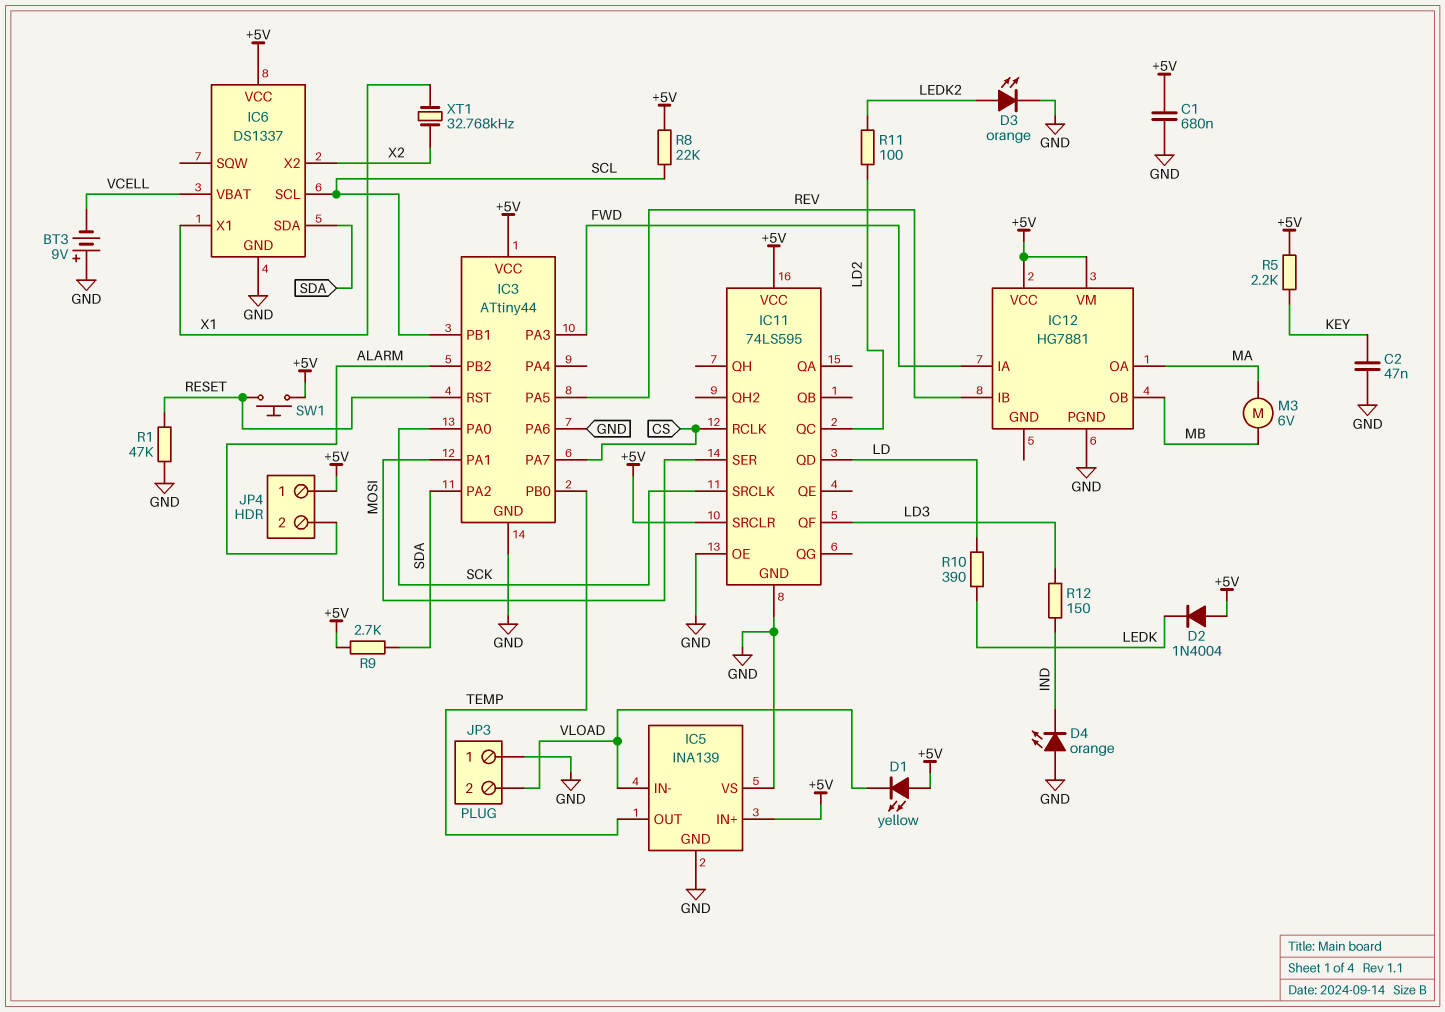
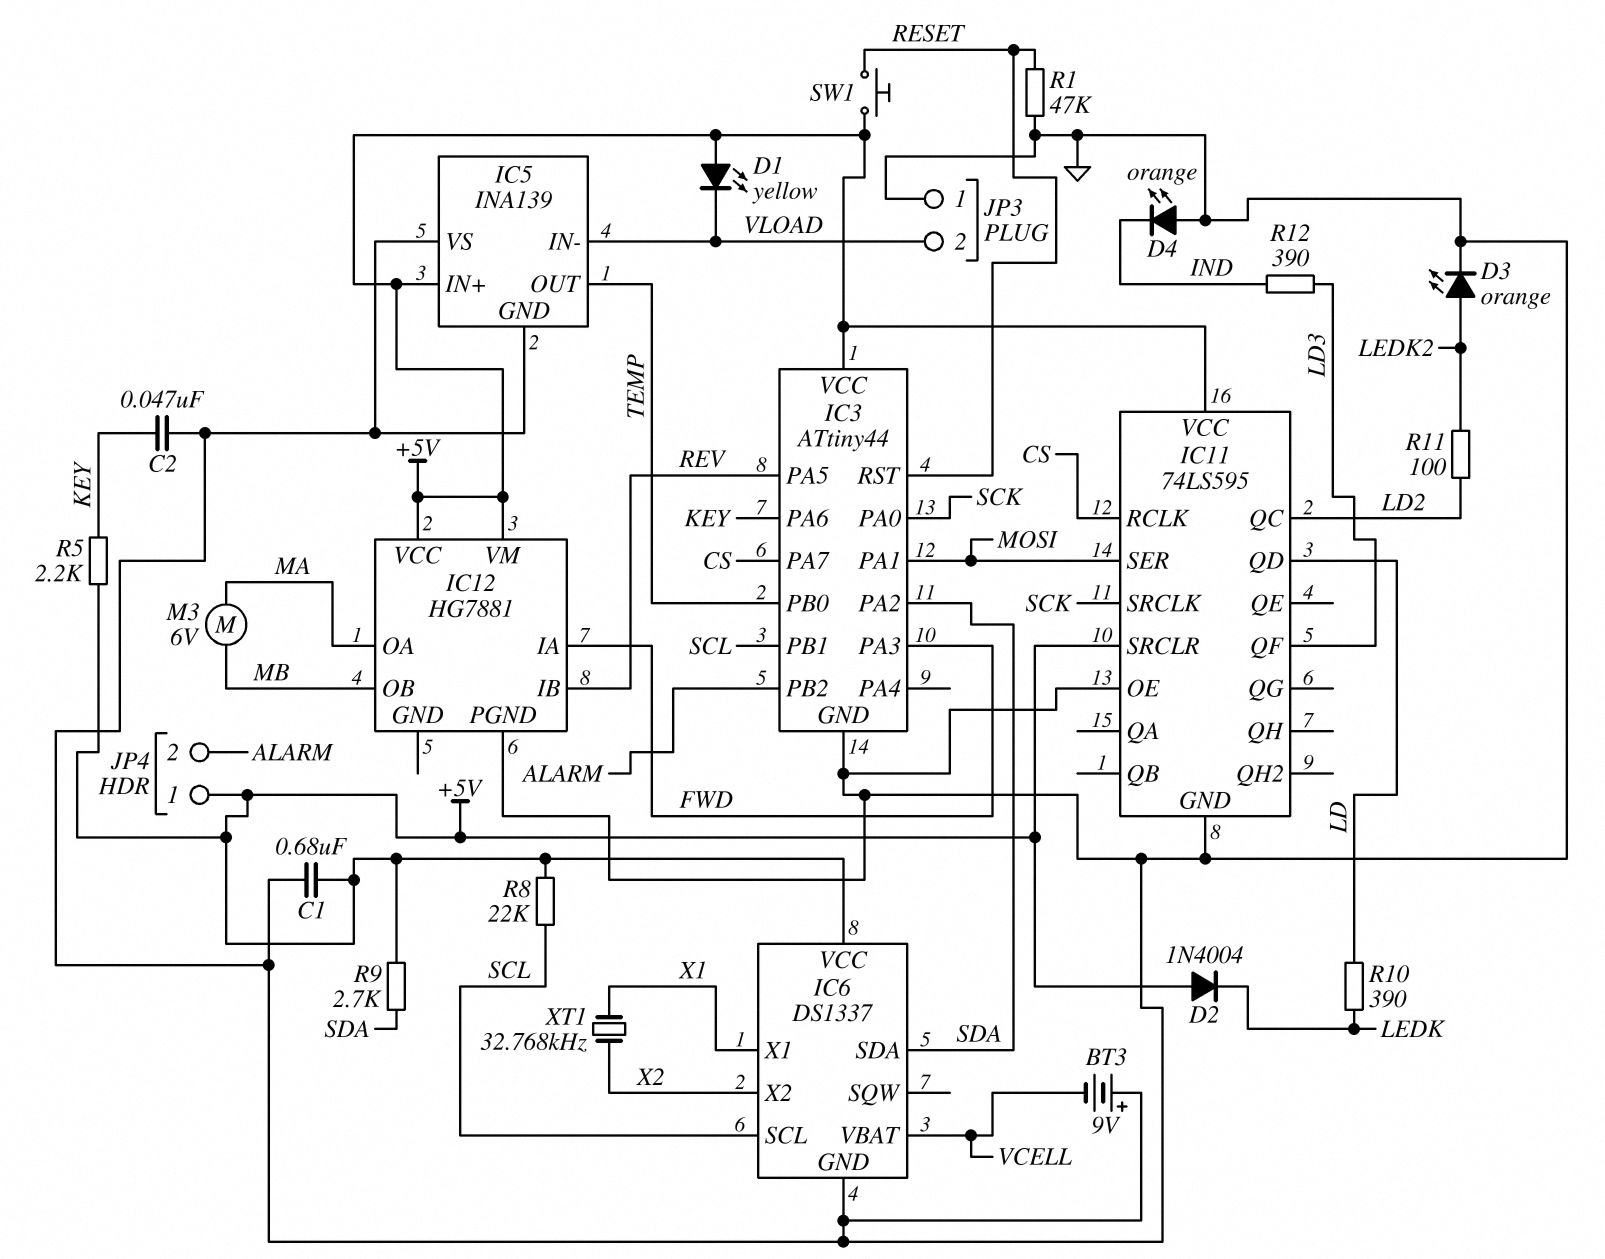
IC3 pin PA6: GND -> KEY
R12: 150 (IND, LD3) -> 390 (IND, LD3)

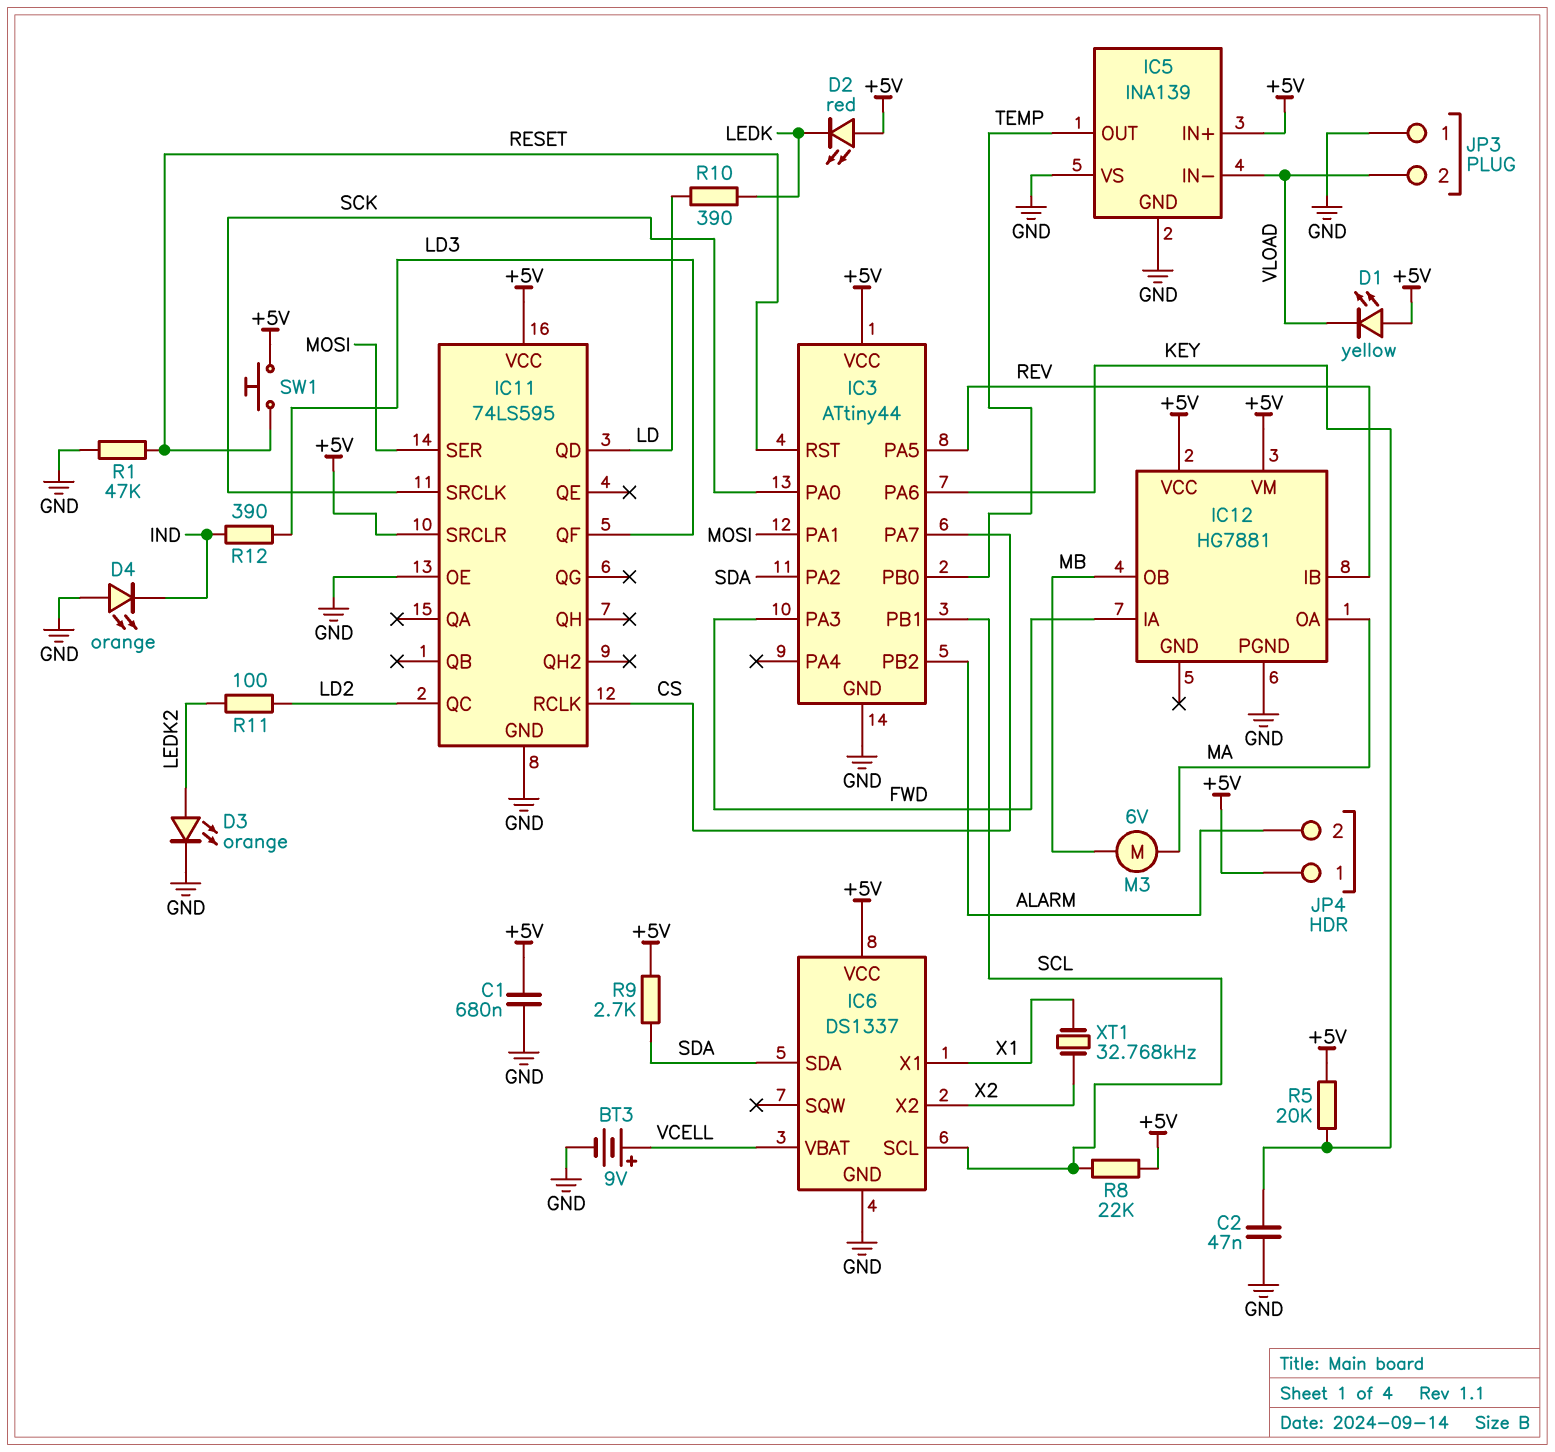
BT3: 9V (plus GND, minus VCELL) -> 9V (plus VCELL, minus GND)
D2: diode 1N4004 (A +5V, K LEDK) -> LED red (A +5V, K LEDK)
R5: 2.2k (+5V, KEY) -> 20k (+5V, KEY)

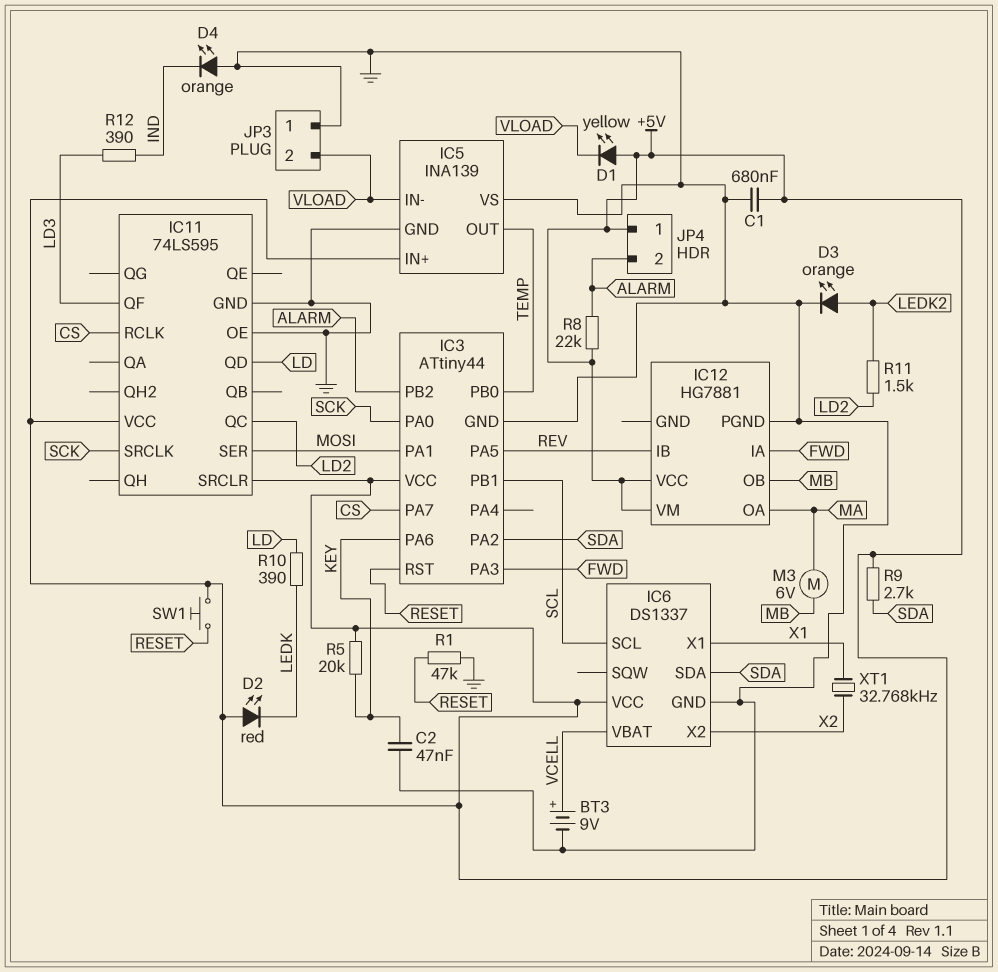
R8: 22k (+5V, SCL) -> 22k (+5V, ALARM)
R11: 100 (LD2, LEDK2) -> 1.5k (LD2, LEDK2)

